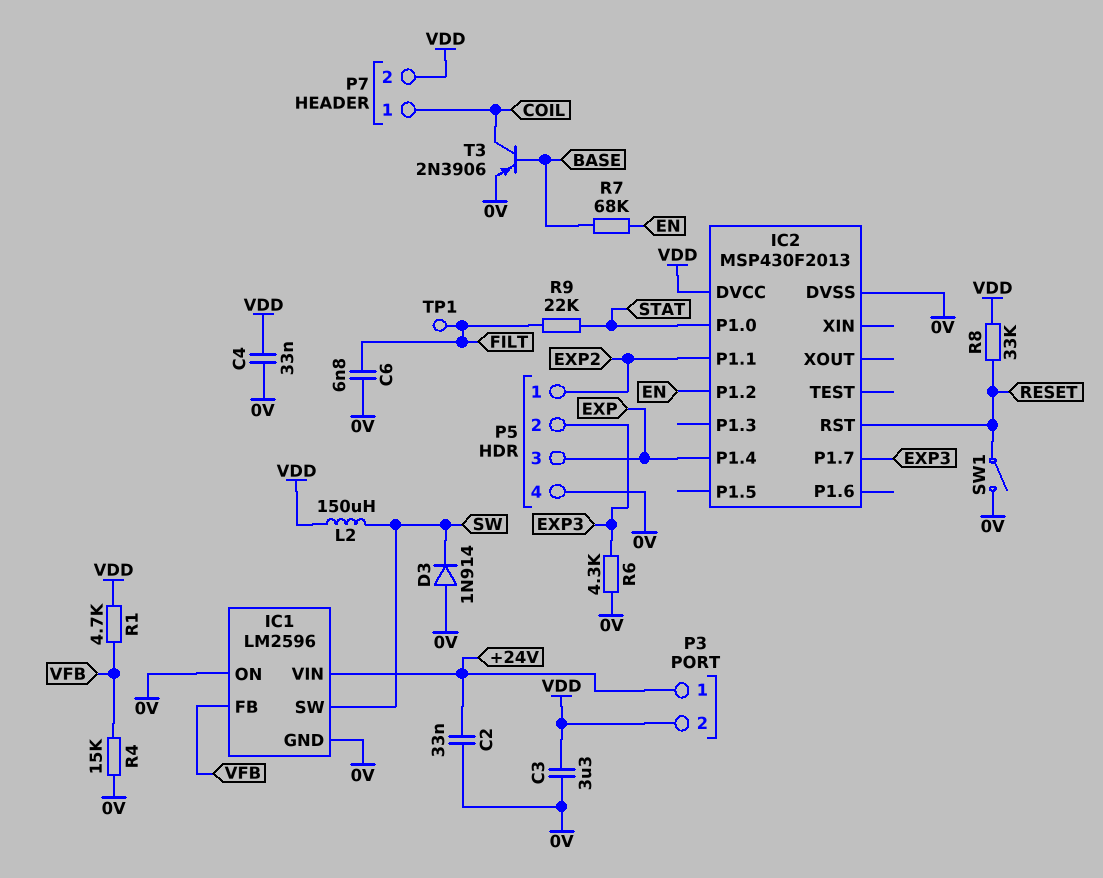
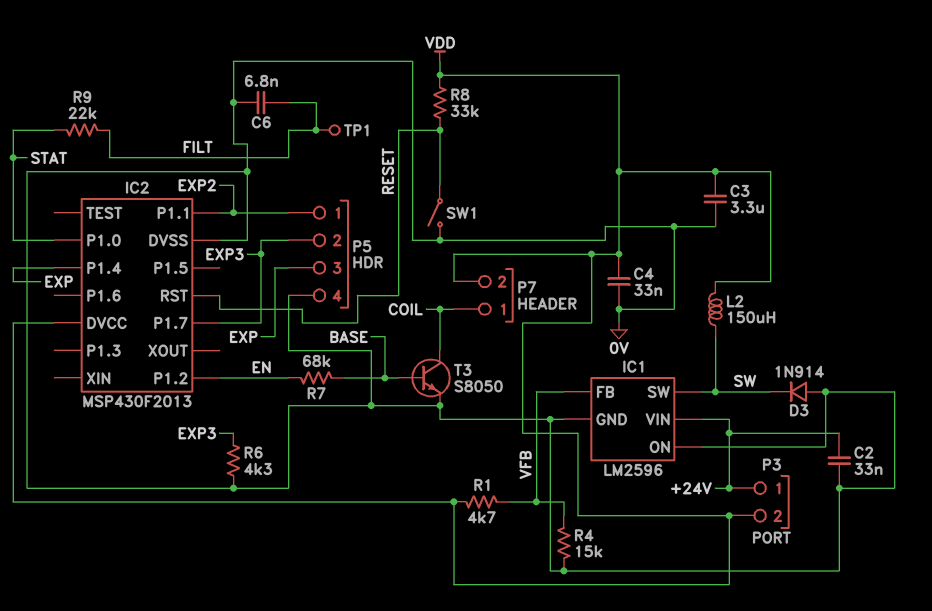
T3: PNP 2N3906 (B BASE, C COIL, E 0V) -> NPN S8050 (B BASE, C COIL, E 0V)

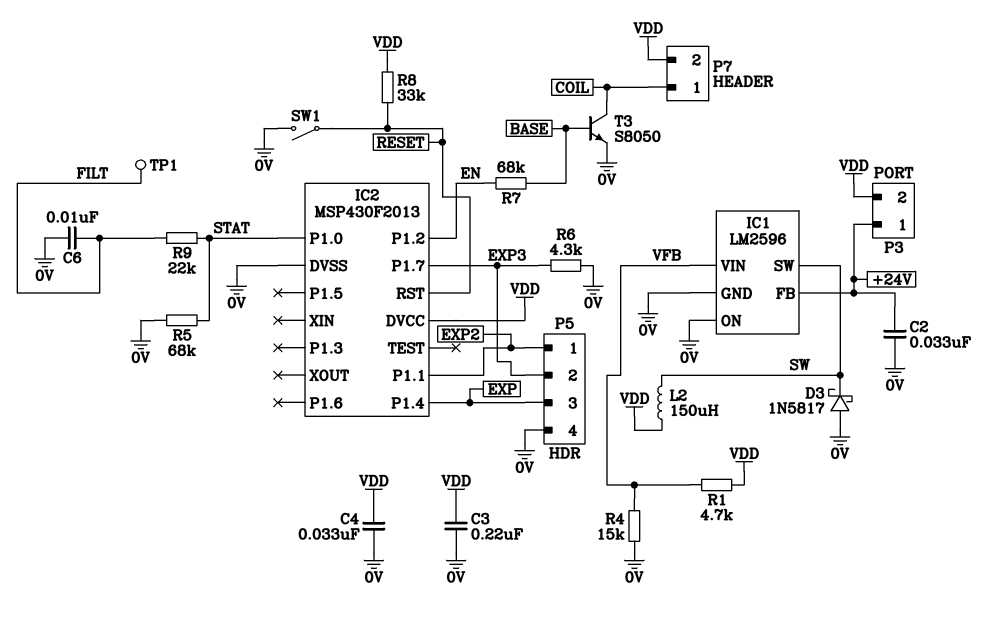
C3: 3.3uF (0V, VDD) -> 220nF (0V, VDD)
C6: 6.8nF (0V, FILT) -> 10nF (0V, FILT)
D3: diode 1N914 (A 0V, K SW) -> schottky 1N5817 (A 0V, K SW)
IC1 pin FB: VFB -> +24V
IC1 pin VIN: +24V -> VFB
R5: none -> 68k (0V, STAT)

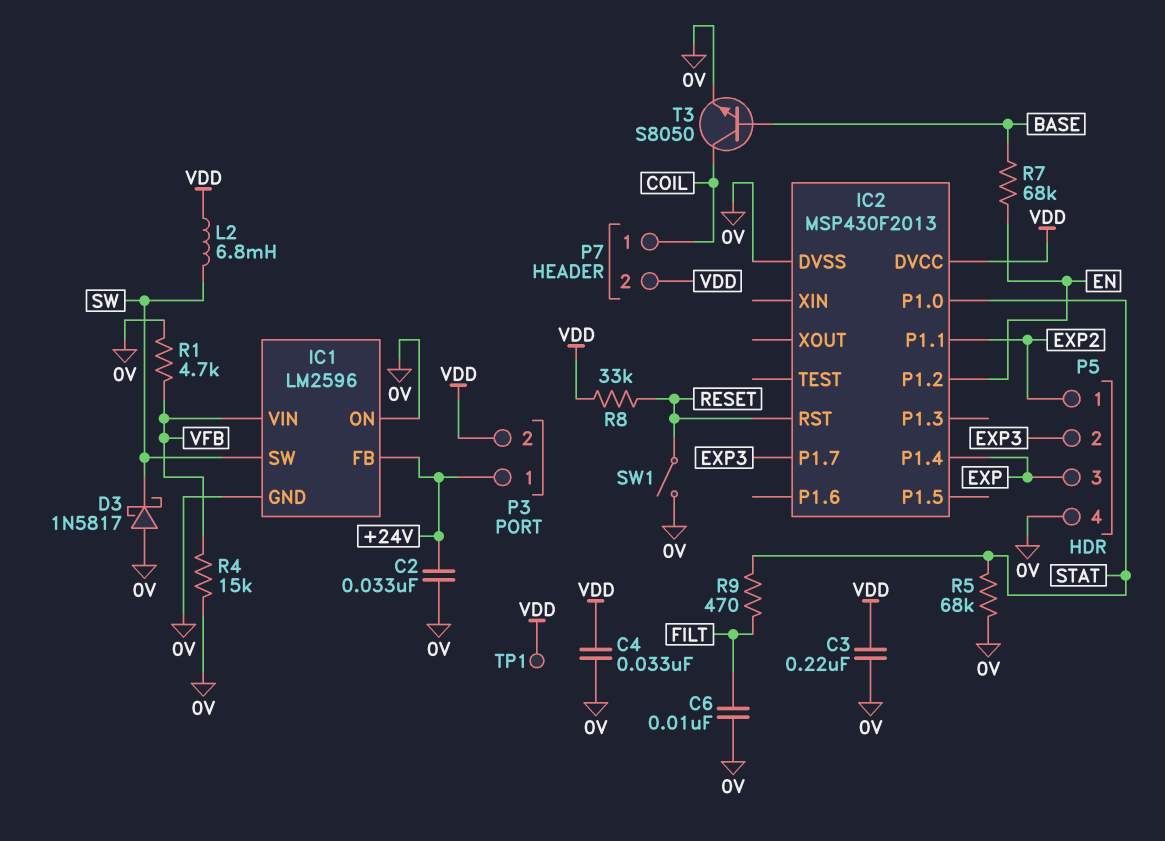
L2: 150uH (SW, VDD) -> 6.8mH (SW, VDD)
R1: 4.7k (VDD, VFB) -> 4.7k (0V, VFB)
R6: 4.3k (0V, EXP3) -> none
R9: 22k (FILT, STAT) -> 470 (FILT, STAT)
TP1: test point (FILT) -> test point (VDD)

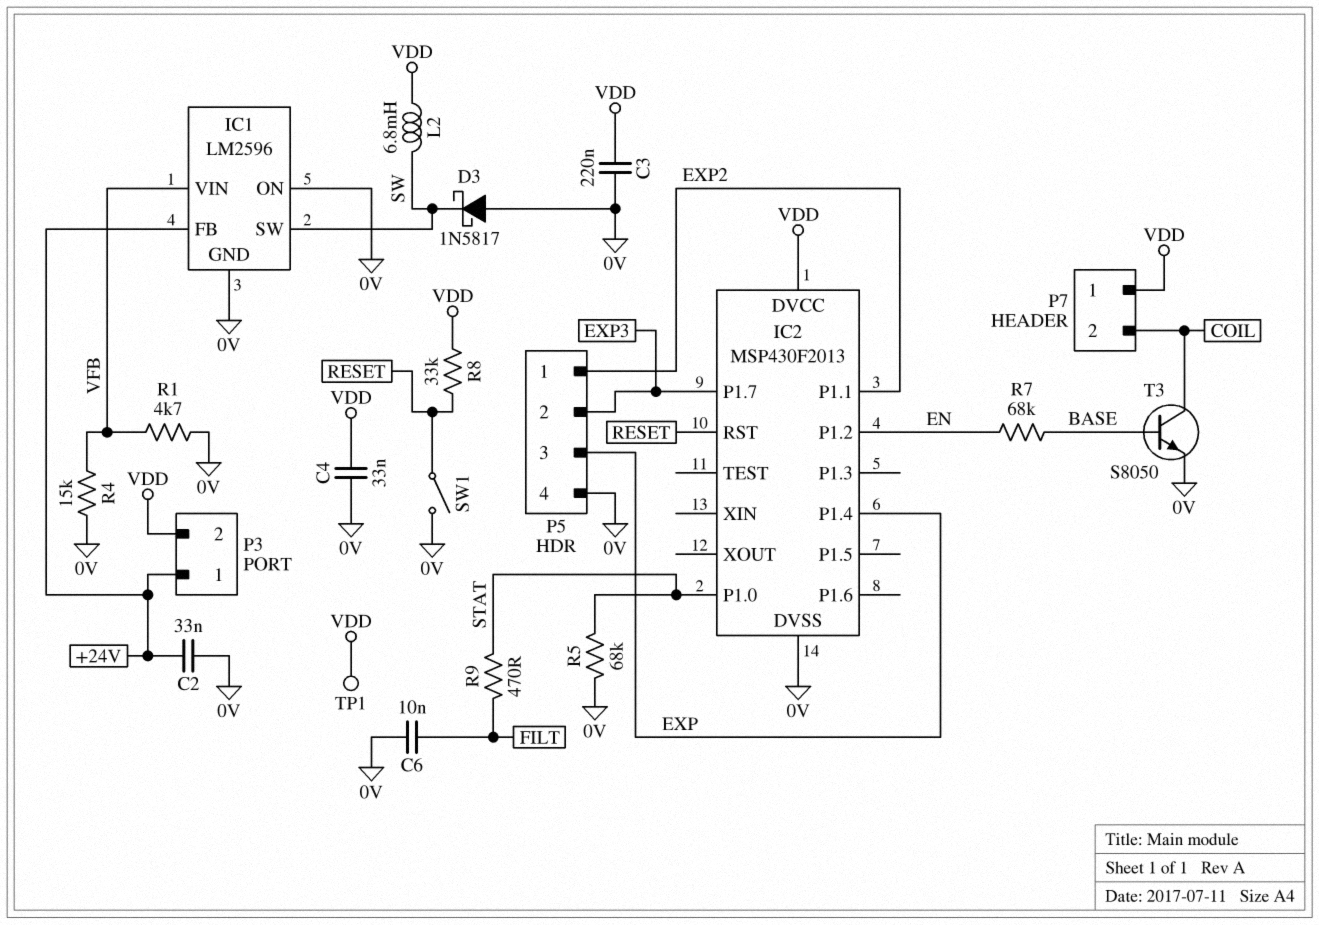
P7 pin 1: COIL -> VDD
P7 pin 2: VDD -> COIL

